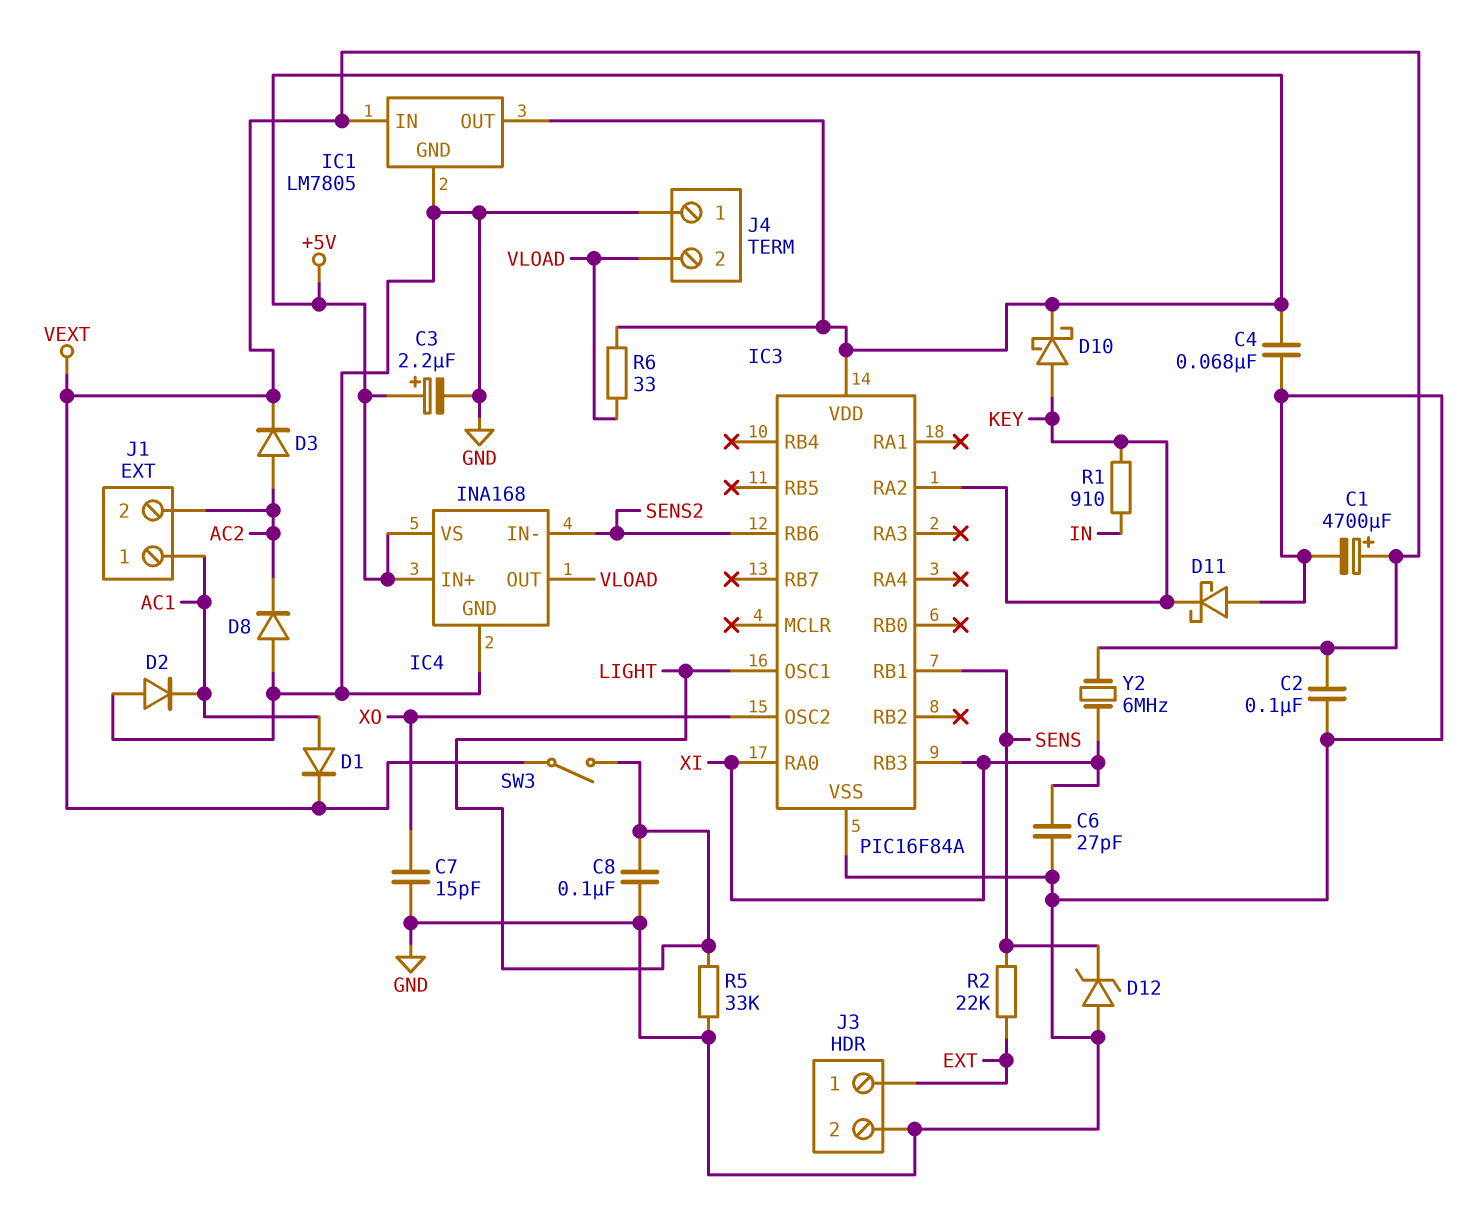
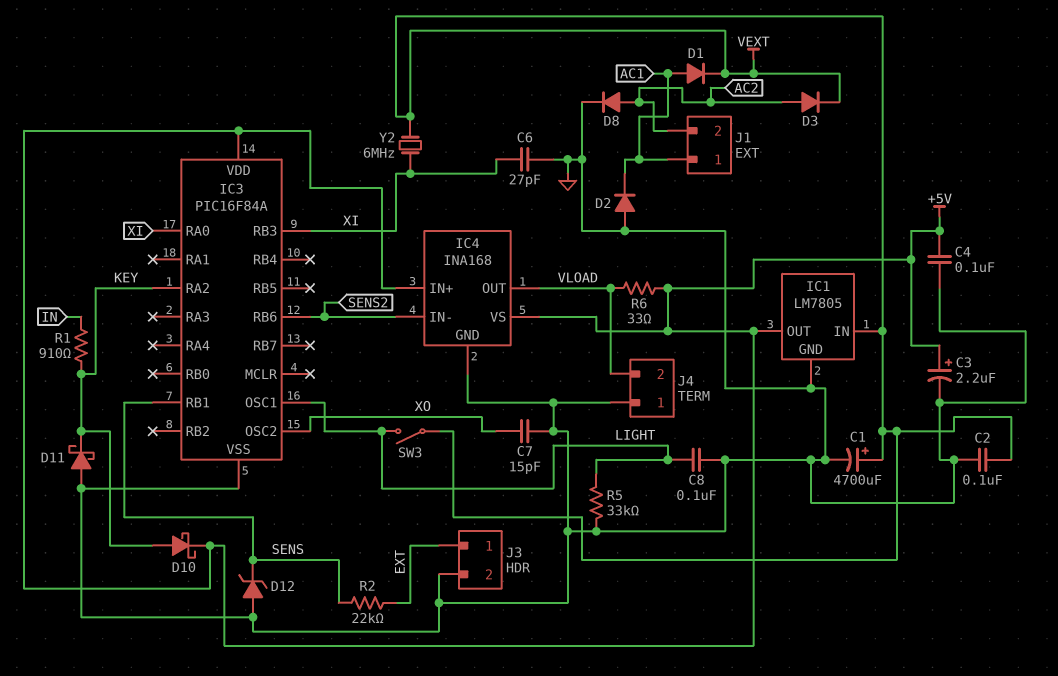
C4: 68nF (+5V, GND) -> 100nF (+5V, GND)
D8: diode (A GND, K AC2) -> diode (A AC2, K GND)

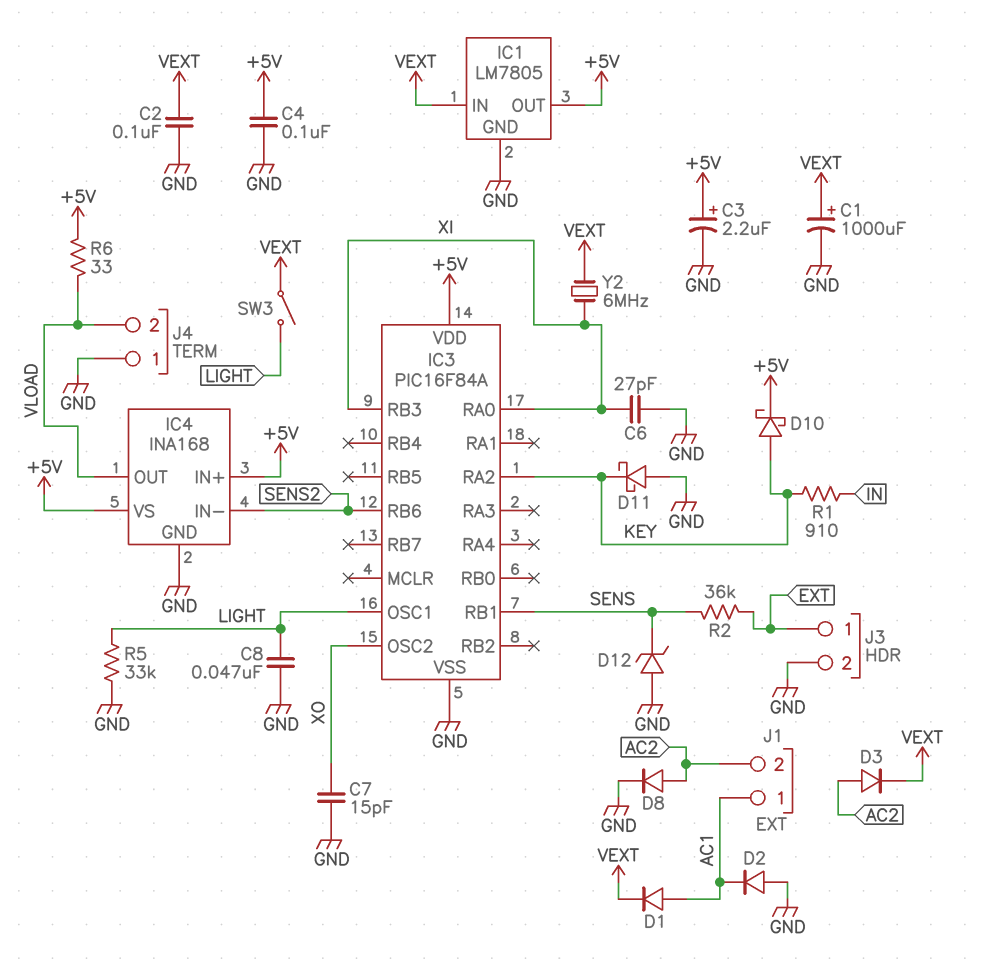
C1: 4700uF (plus VEXT, minus GND) -> 1000uF (plus VEXT, minus GND)
C8: 100nF (GND, LIGHT) -> 47nF (GND, LIGHT)
R2: 22k (EXT, SENS) -> 36k (EXT, SENS)

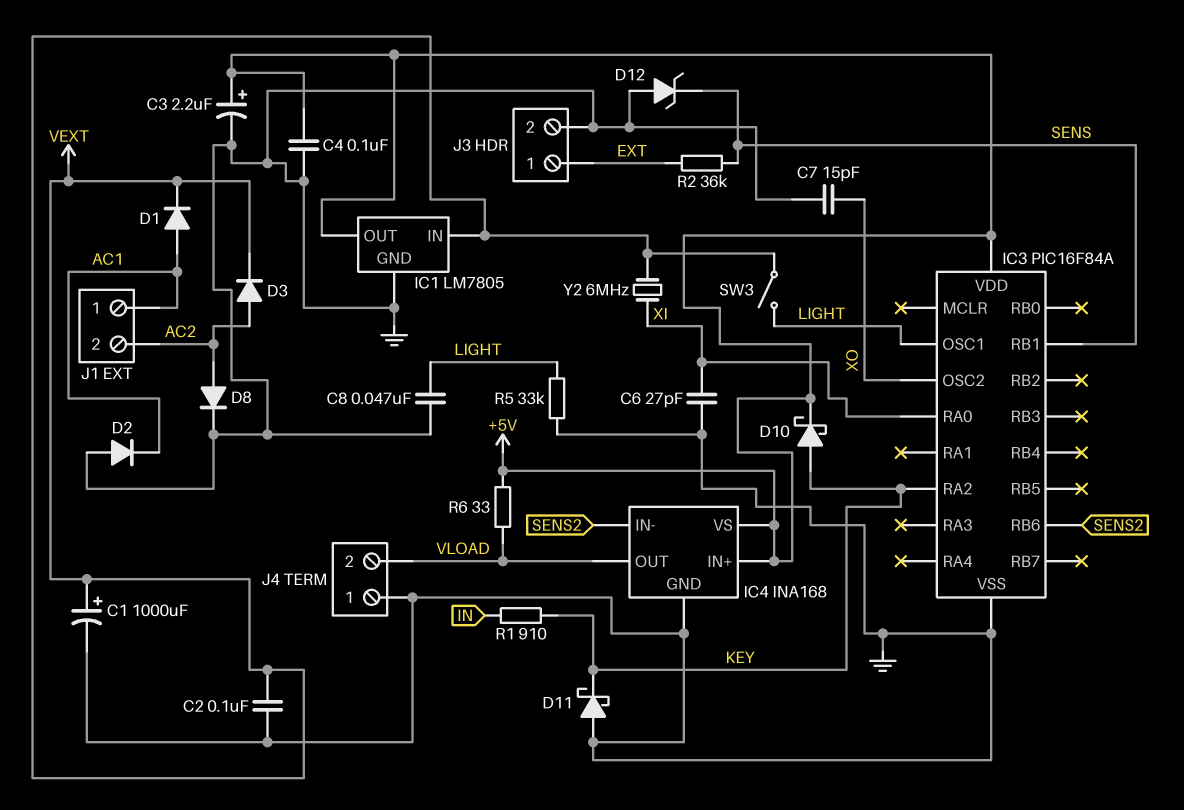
IC3 pin RB3: XI -> none

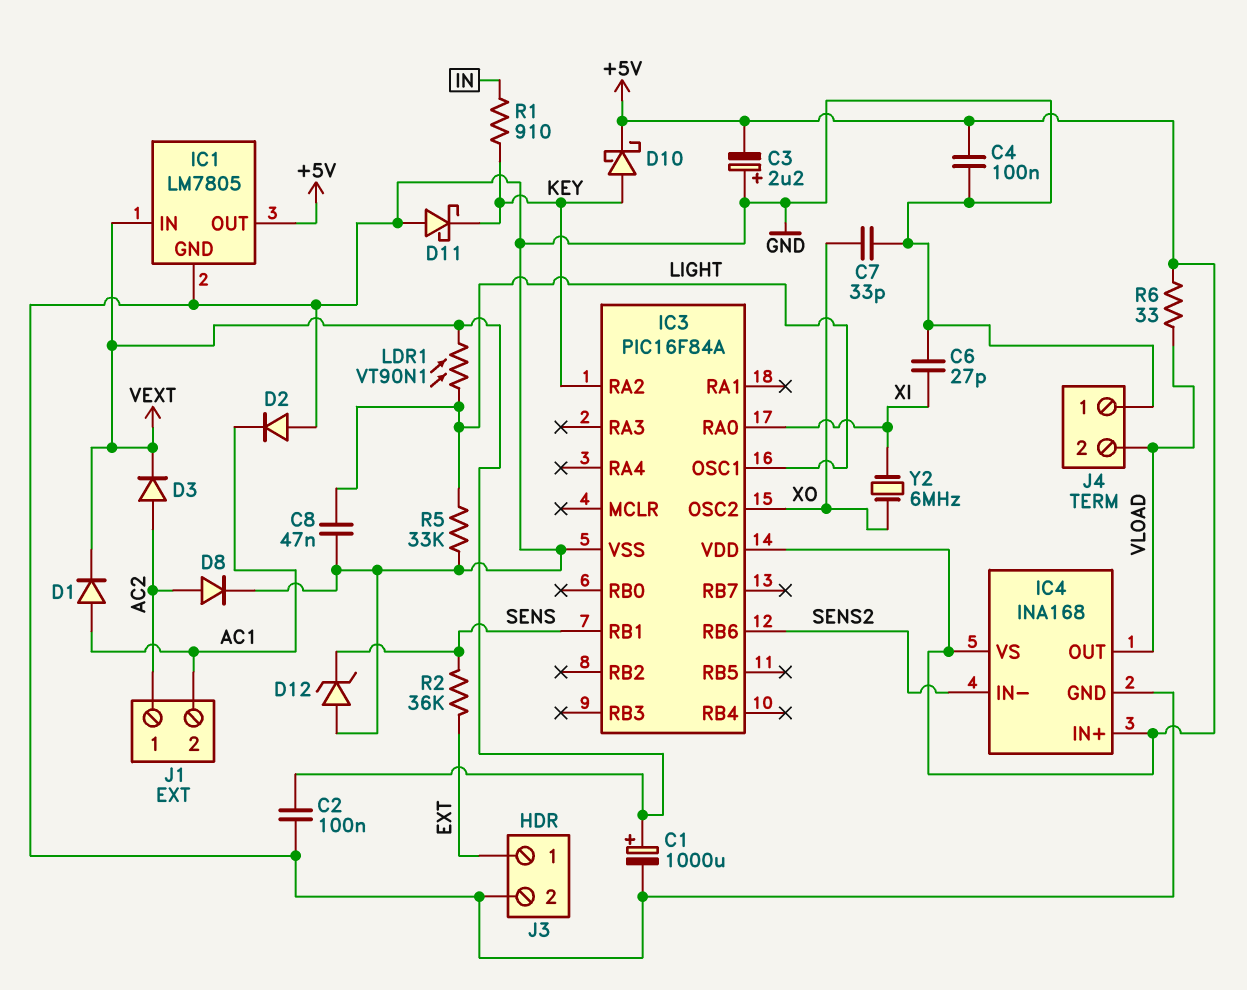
C3: 2.2uF (plus +5V, minus GND) -> 2.2uF (plus GND, minus +5V)
C7: 15pF (GND, XO) -> 33pF (GND, XO)
J1 pin 1: AC1 -> AC2
J1 pin 2: AC2 -> AC1
LDR1: none -> VT90N1 (LIGHT, VEXT)
SW3: switch (LIGHT, VEXT) -> none
Y2: 6MHz (VEXT, XI) -> 6MHz (XI, XO)

